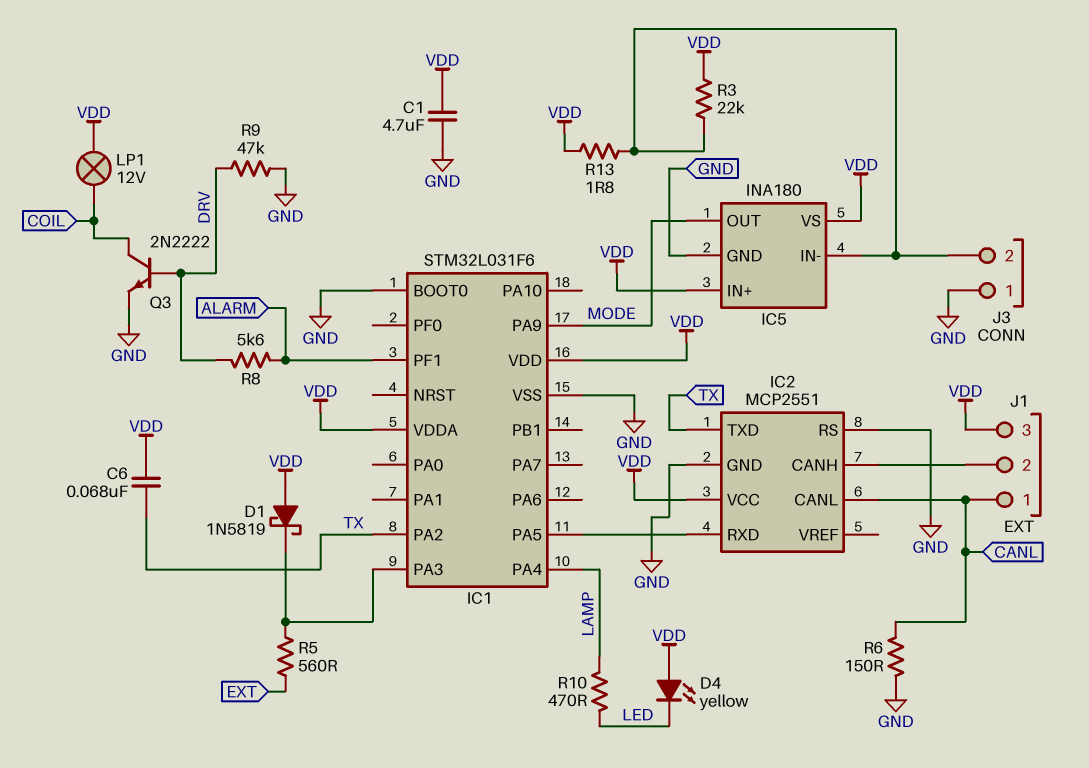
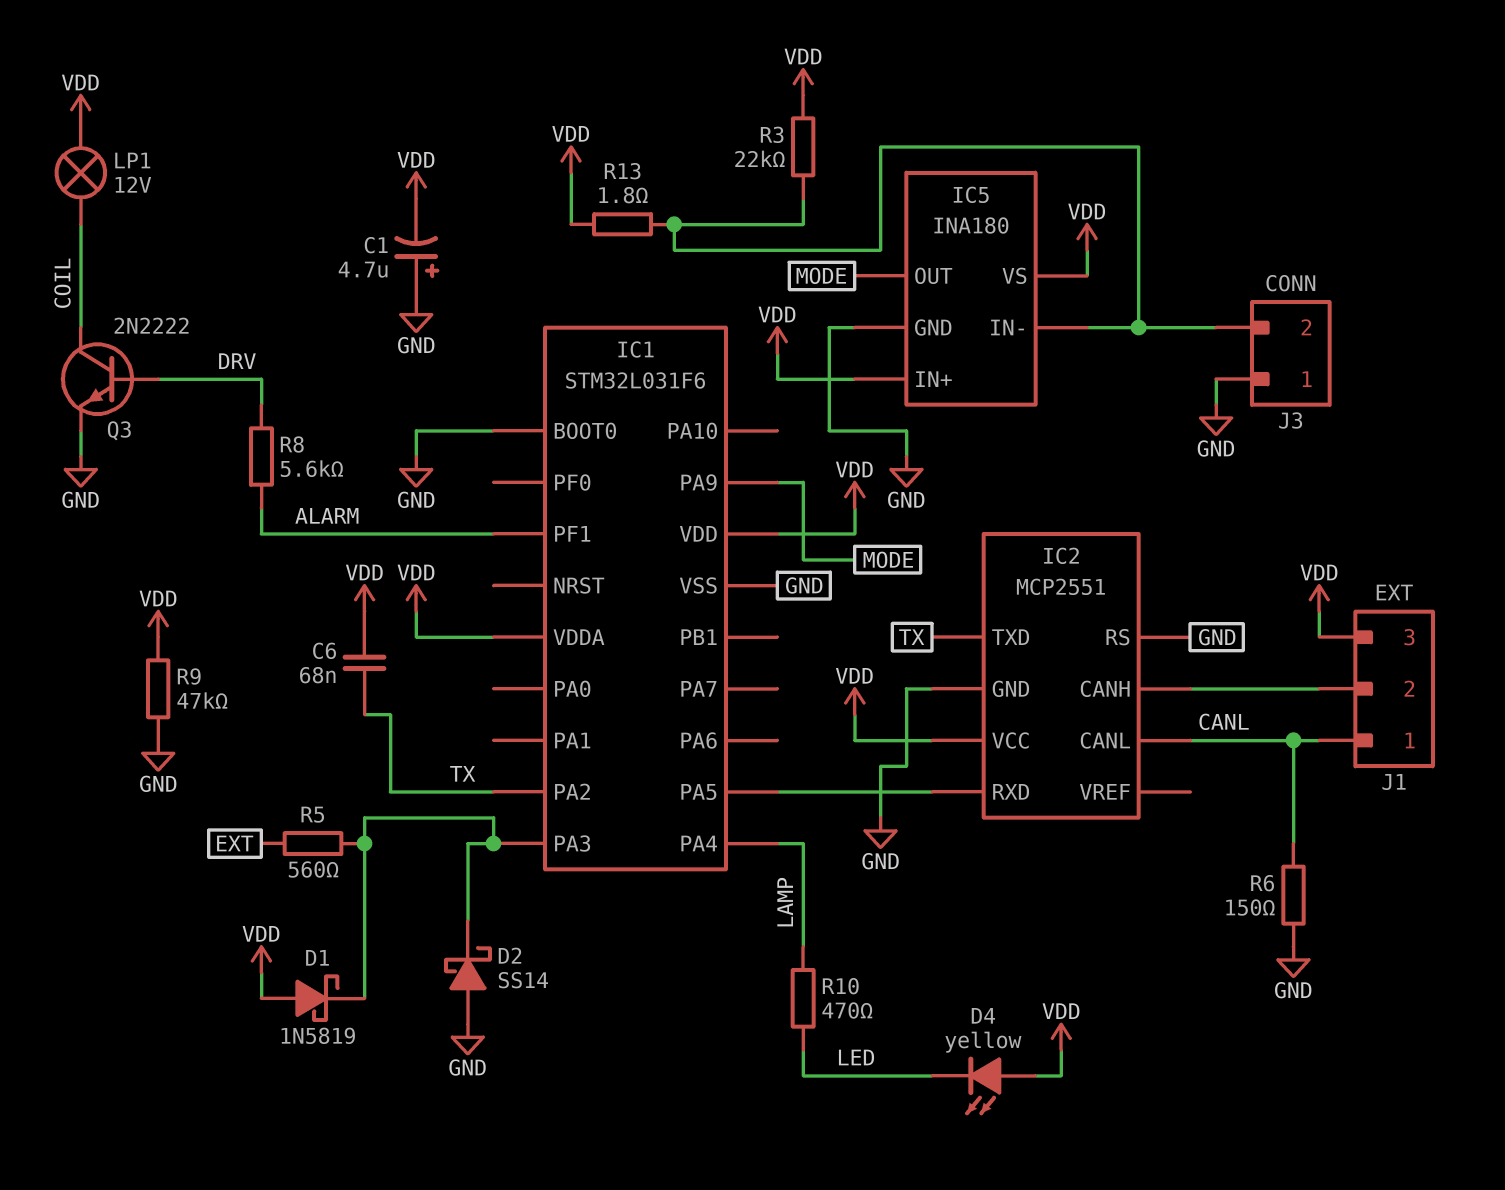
C1: 4.7uF (GND, VDD) -> 4.7uF (plus GND, minus VDD)
D2: none -> schottky SS14 (A GND, K IC1/PA3)
R9: 47k (DRV, GND) -> 47k (GND, VDD)

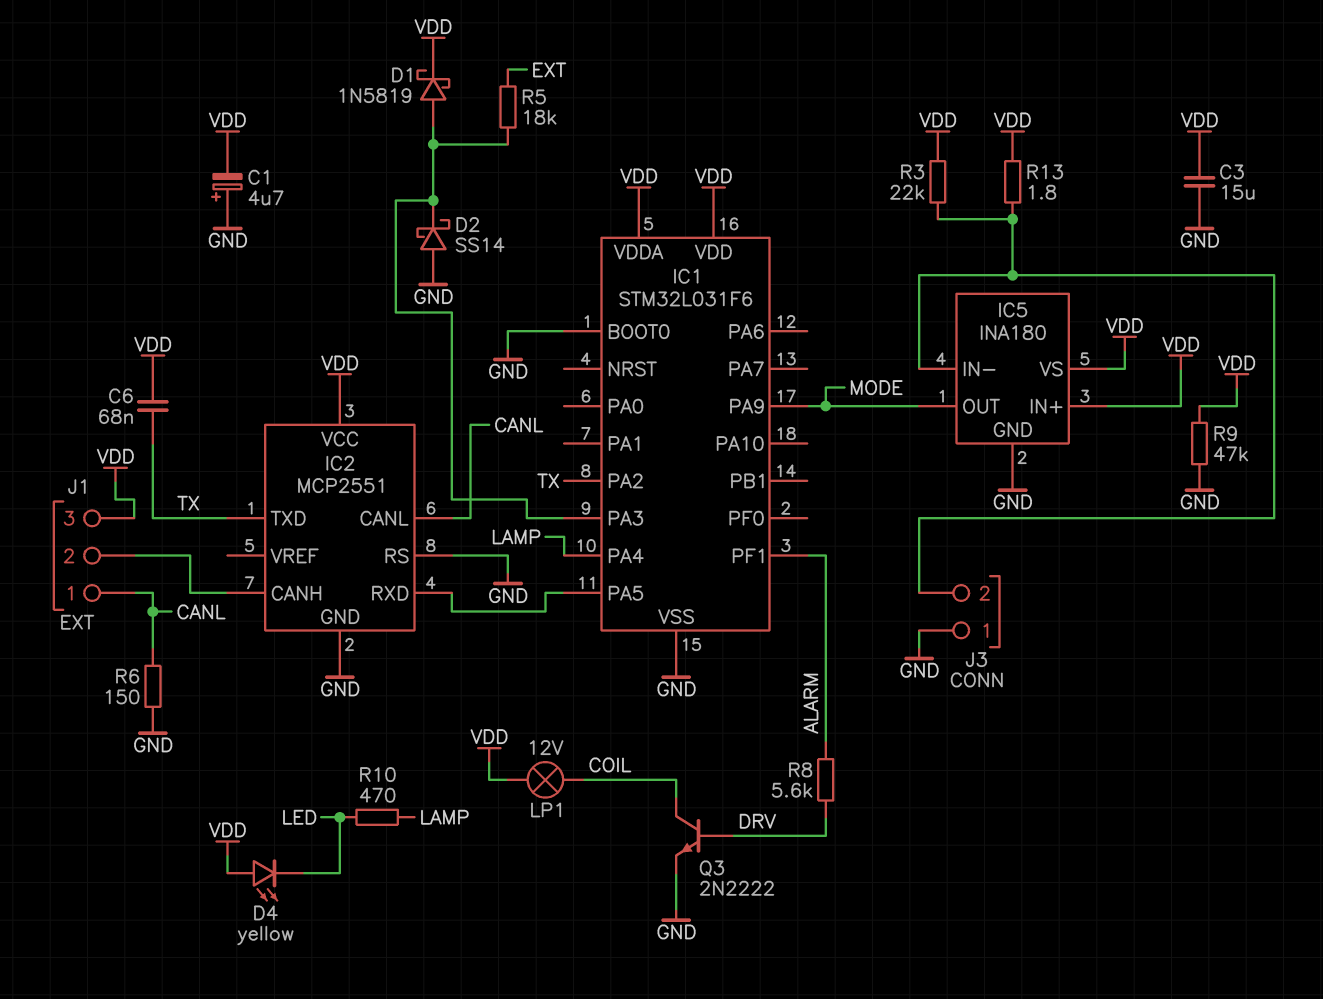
C3: none -> 15uF (GND, VDD)
D1: schottky 1N5819 (A VDD, K IC1/PA3) -> schottky 1N5819 (A IC1/PA3, K VDD)
R5: 560 (EXT, IC1/PA3) -> 18k (EXT, IC1/PA3)

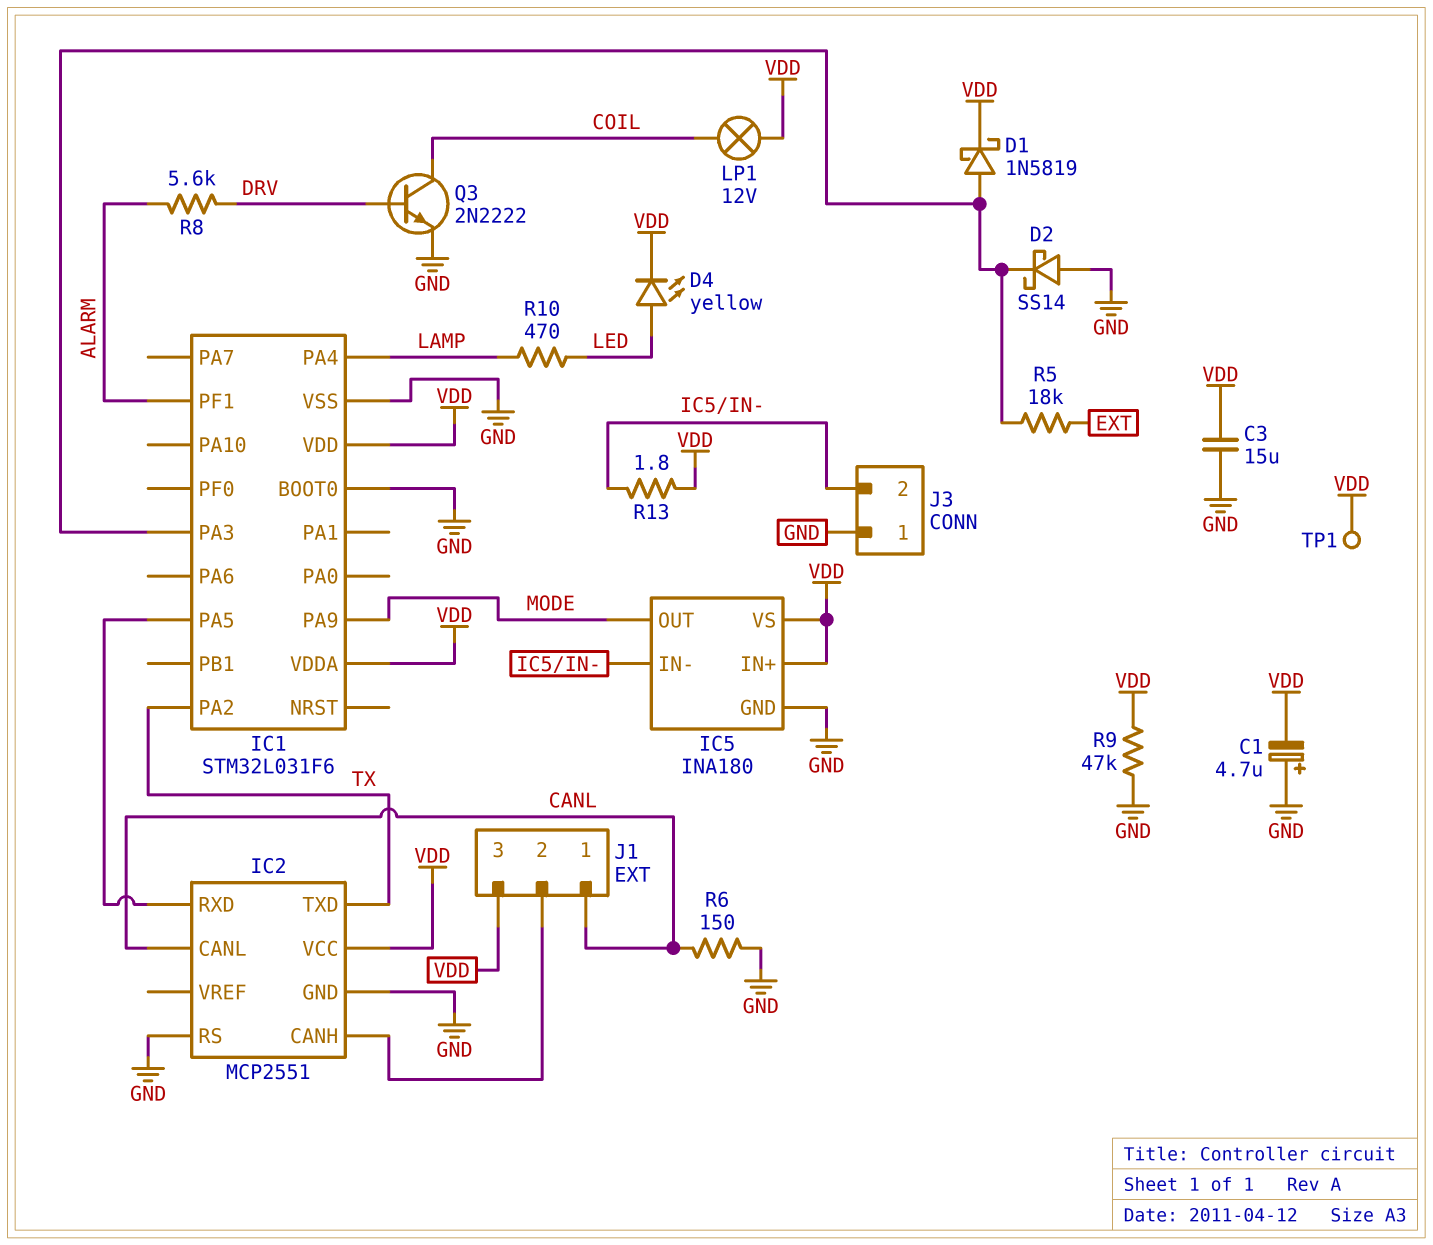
C6: 68nF (TX, VDD) -> none
D4: LED yellow (A VDD, K LED) -> LED yellow (A LED, K VDD)
R3: 22k (IC5/IN-, VDD) -> none
TP1: none -> test point (VDD)

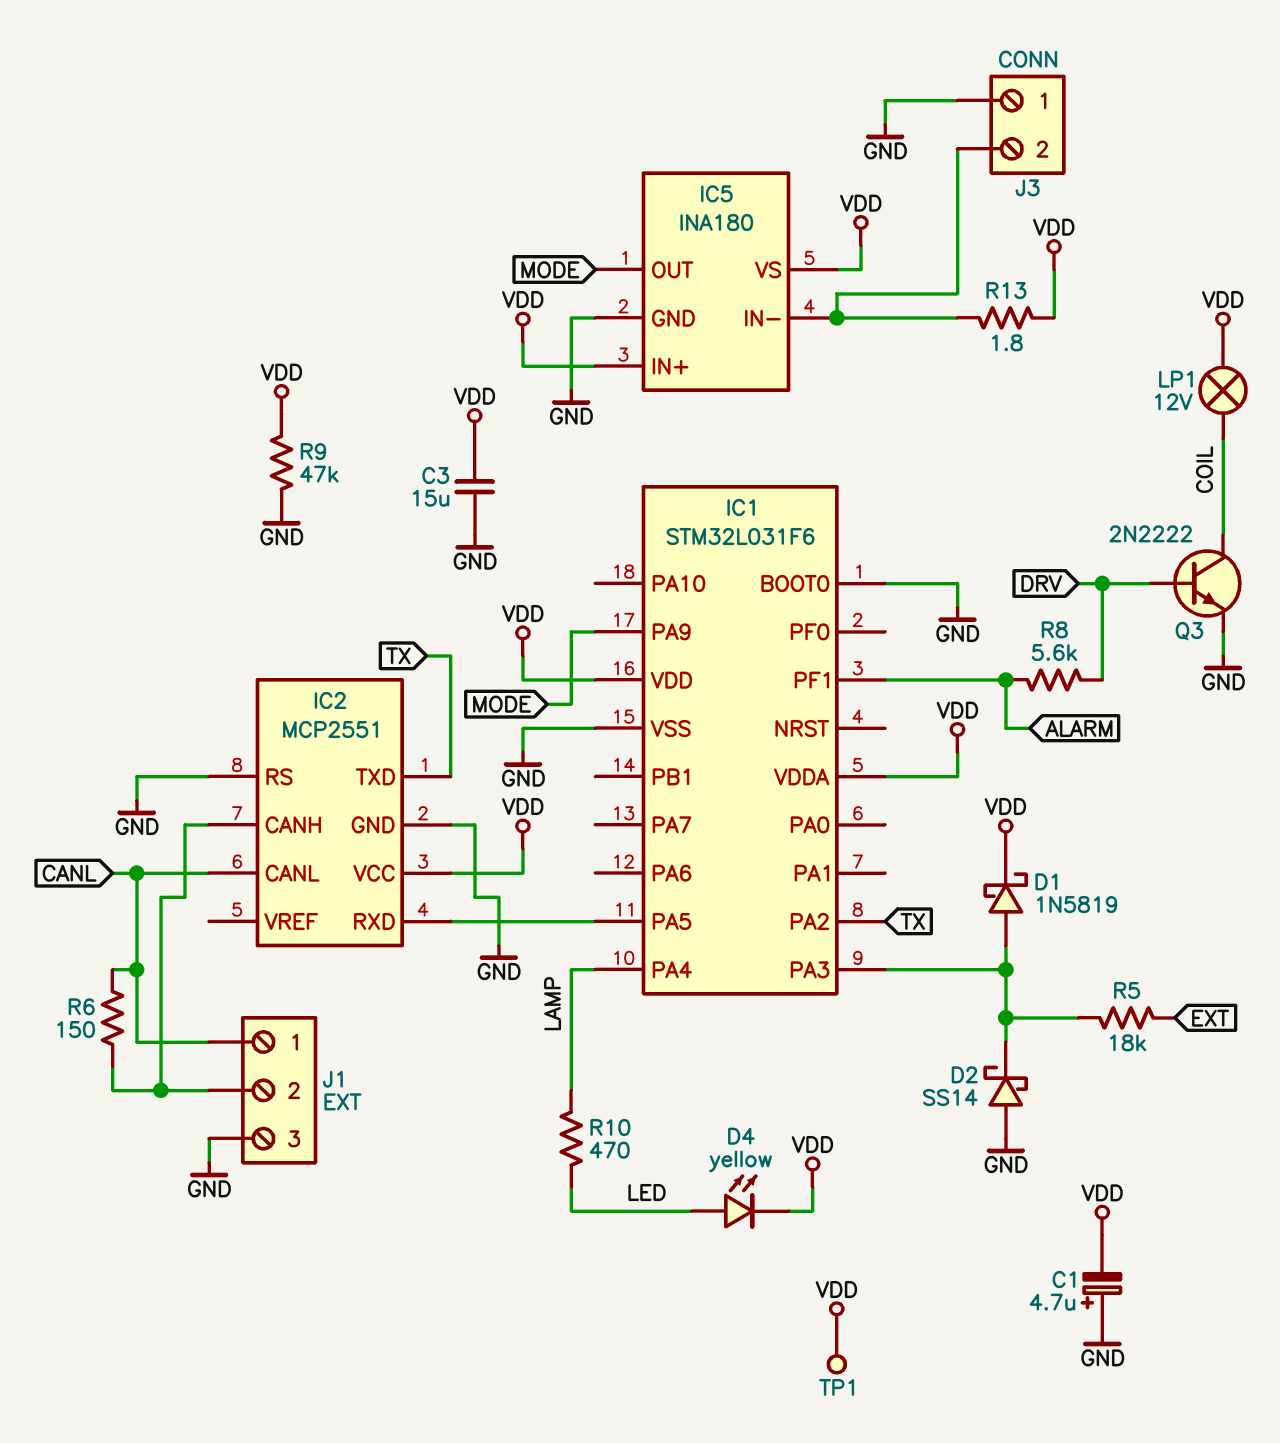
J1 pin 3: VDD -> GND
R6: 150 (CANL, GND) -> 150 (CANL, IC2/CANH)

